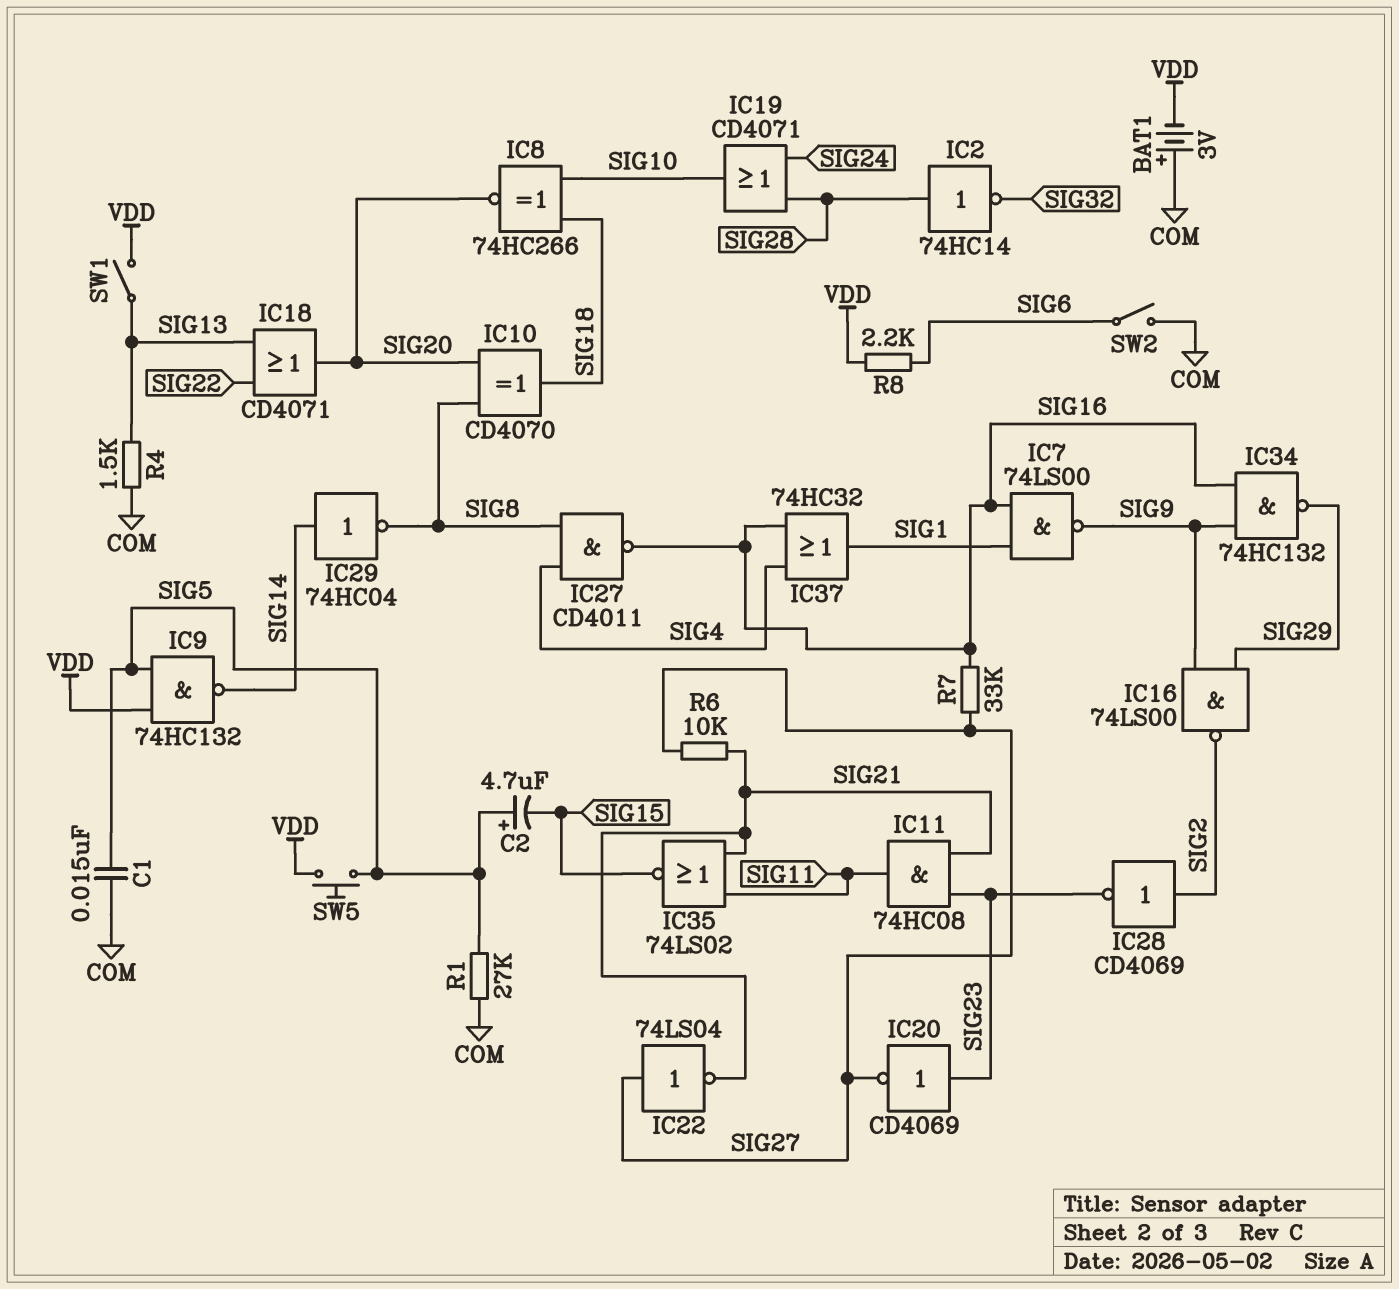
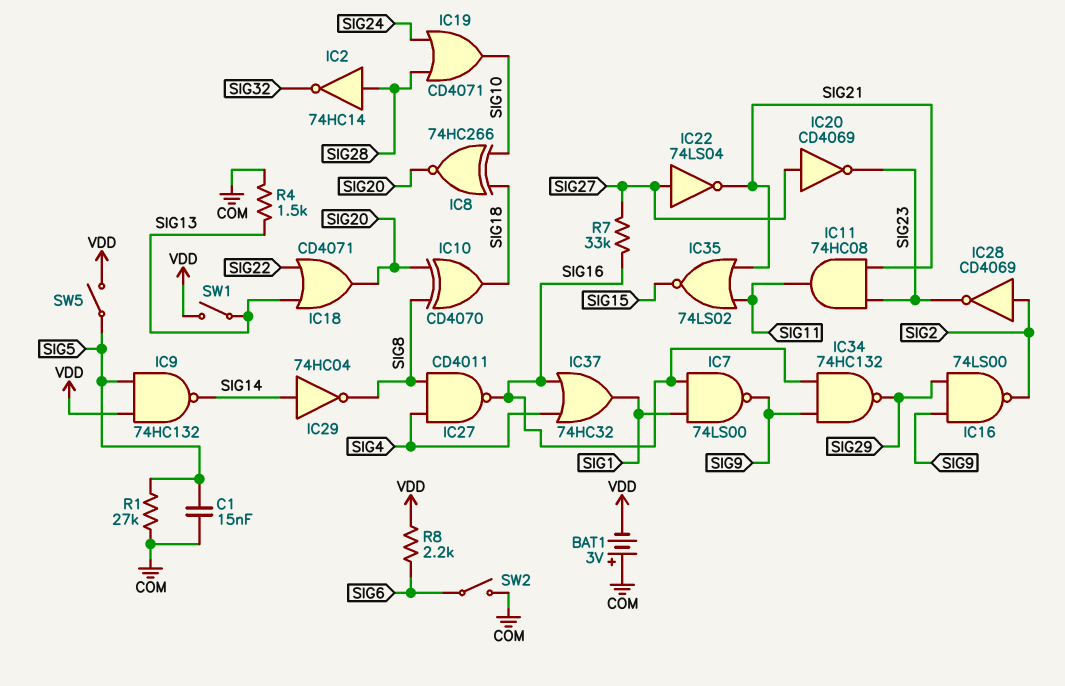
C2: 4.7uF (plus SIG5, minus SIG15) -> none
IC20: NOT CD4069 (in SIG23, out SIG27) -> NOT CD4069 (in SIG27, out SIG23)
R6: 10k (SIG21, SIG27) -> none
SW5: button (SIG5, VDD) -> switch (SIG5, VDD)

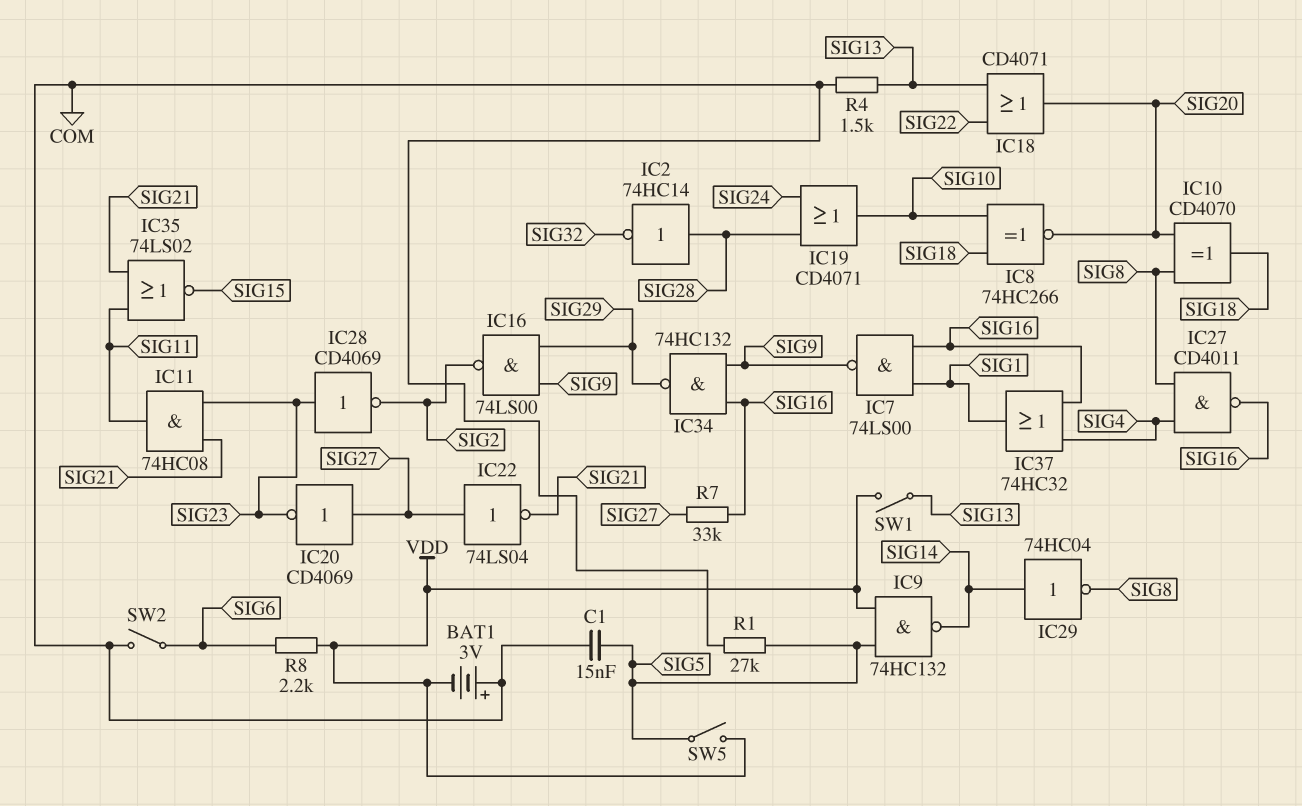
IC28: NOT CD4069 (in SIG2, out SIG23) -> NOT CD4069 (in SIG23, out SIG2)

